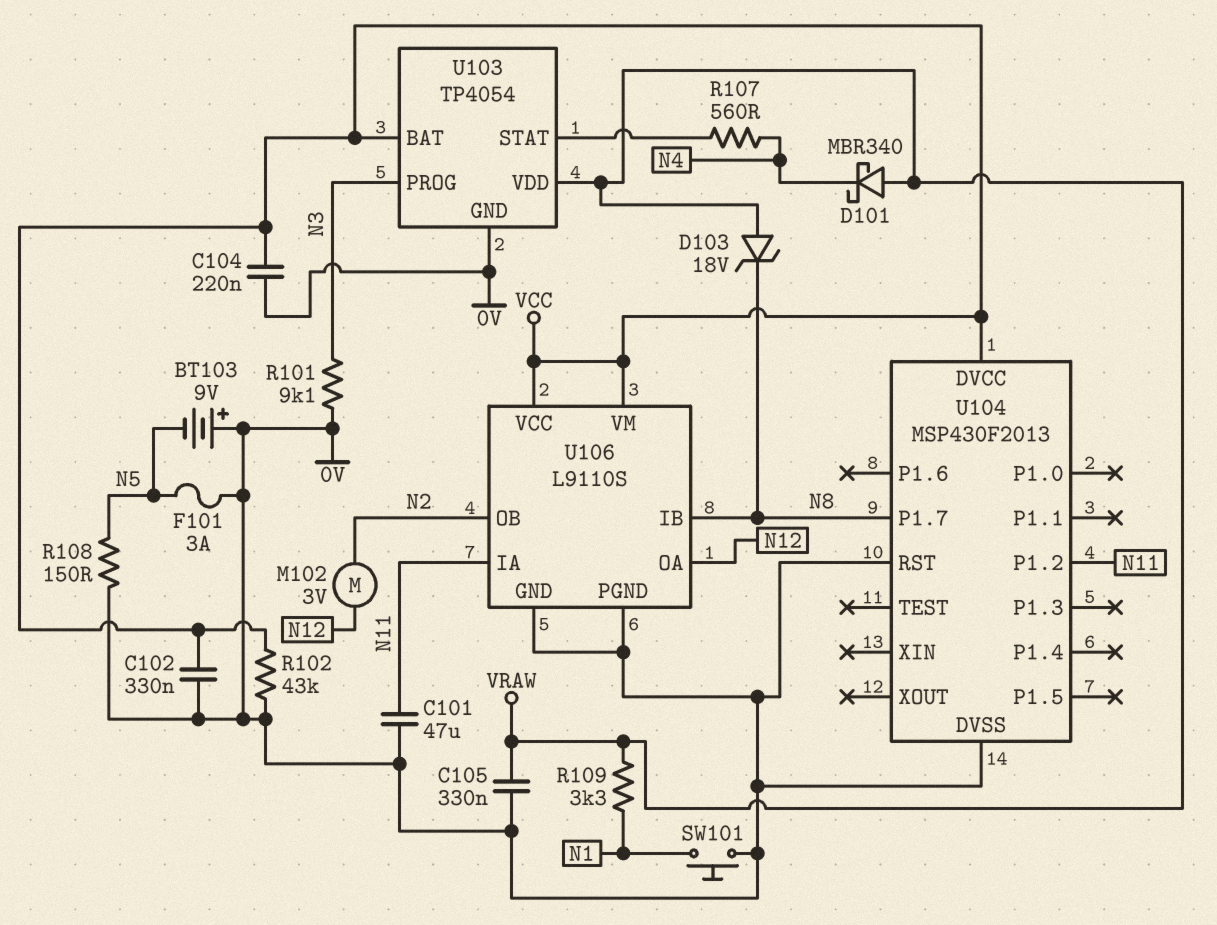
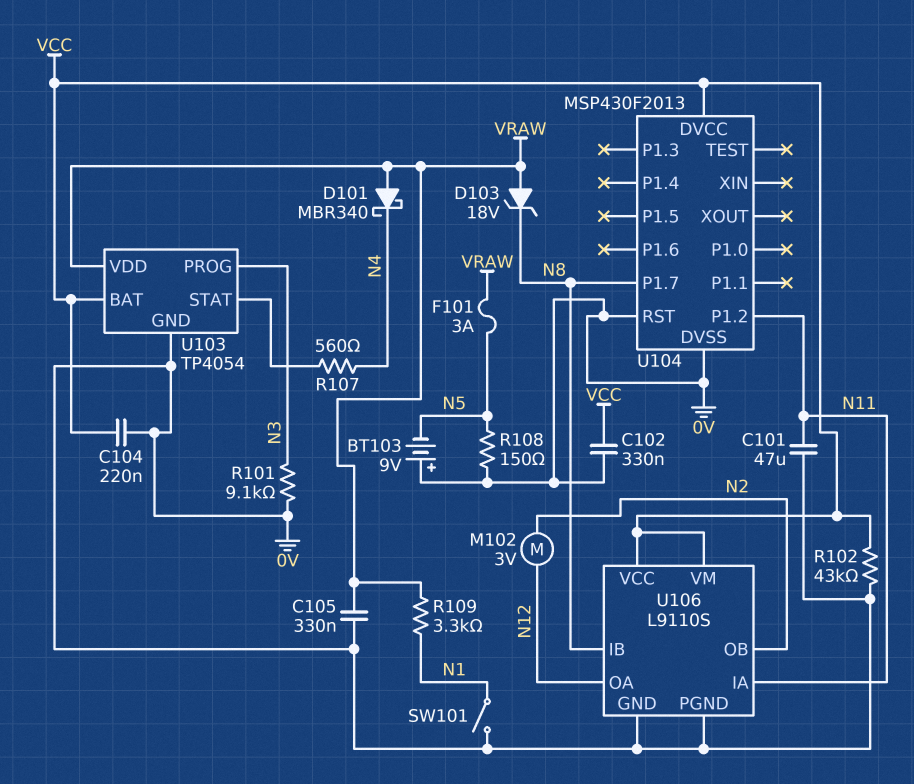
F101: 3A (0V, N5) -> 3A (N5, VRAW)
SW101: button (0V, N1) -> switch (0V, N1)

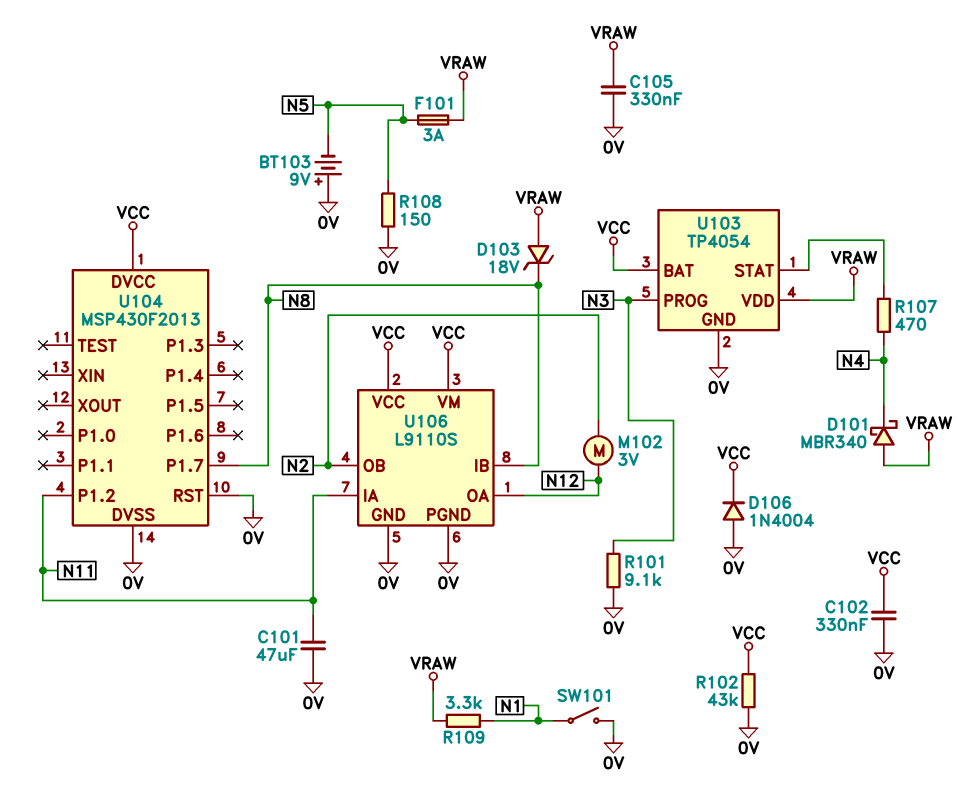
C104: 220nF (0V, VCC) -> none
D106: none -> diode 1N4004 (A 0V, K VCC)
R107: 560 (N4, U103/STAT) -> 470 (N4, U103/STAT)

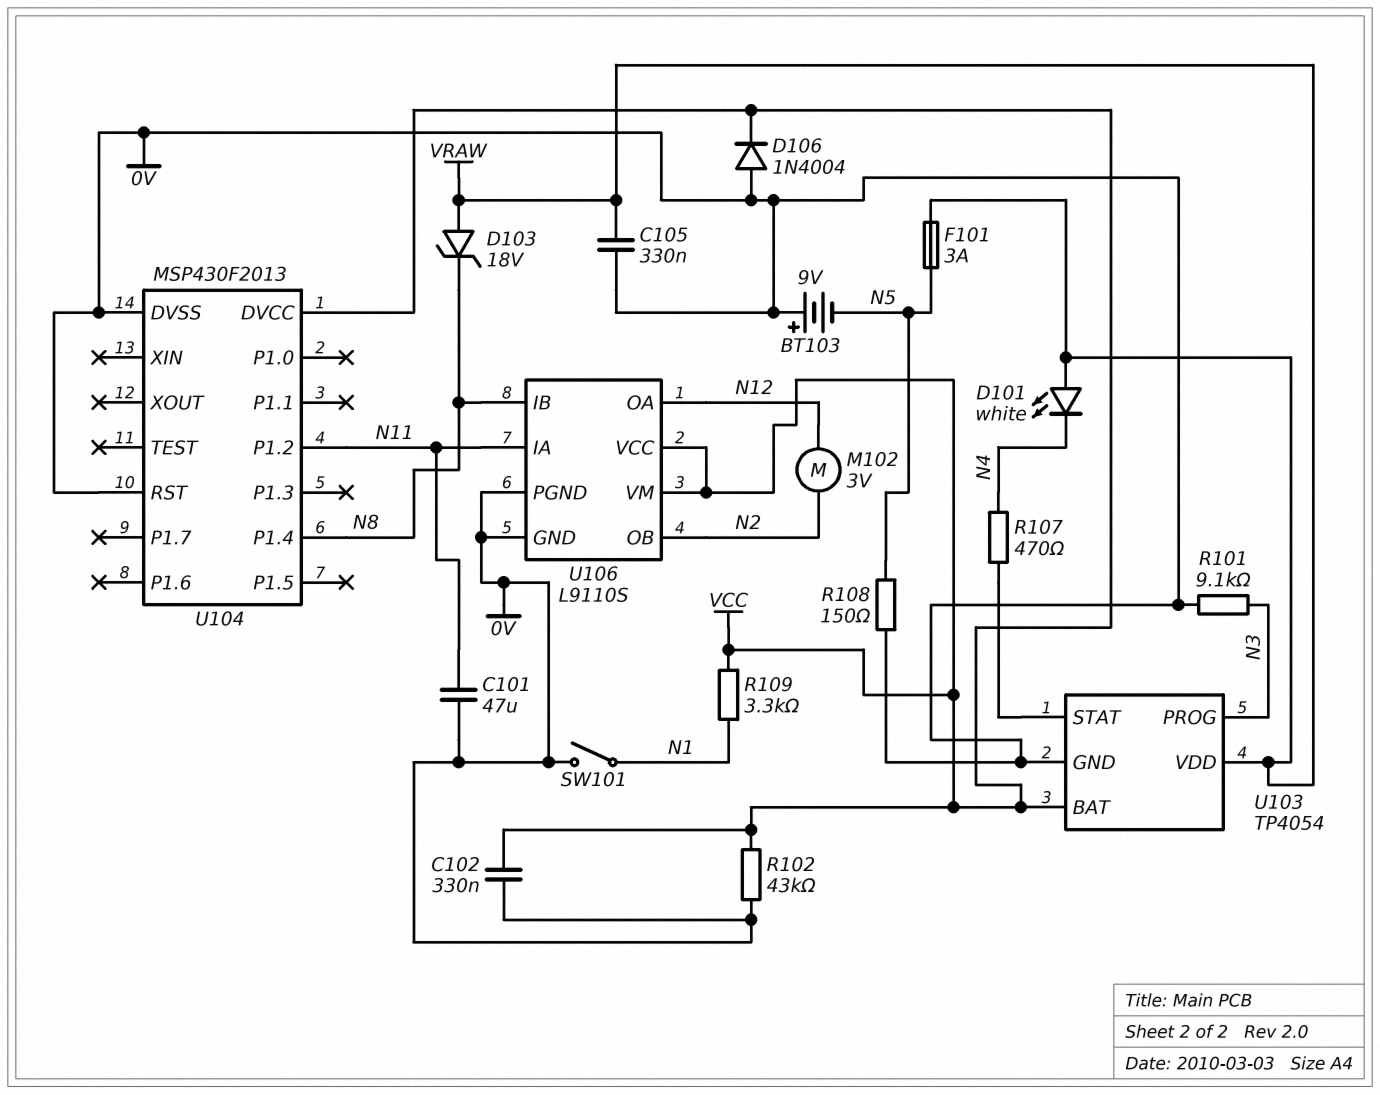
D101: schottky MBR340 (A VRAW, K N4) -> LED white (A VRAW, K N4)
R109: 3.3k (N1, VRAW) -> 3.3k (N1, VCC)
U104 pin P1.4: none -> N8
U104 pin P1.7: N8 -> none

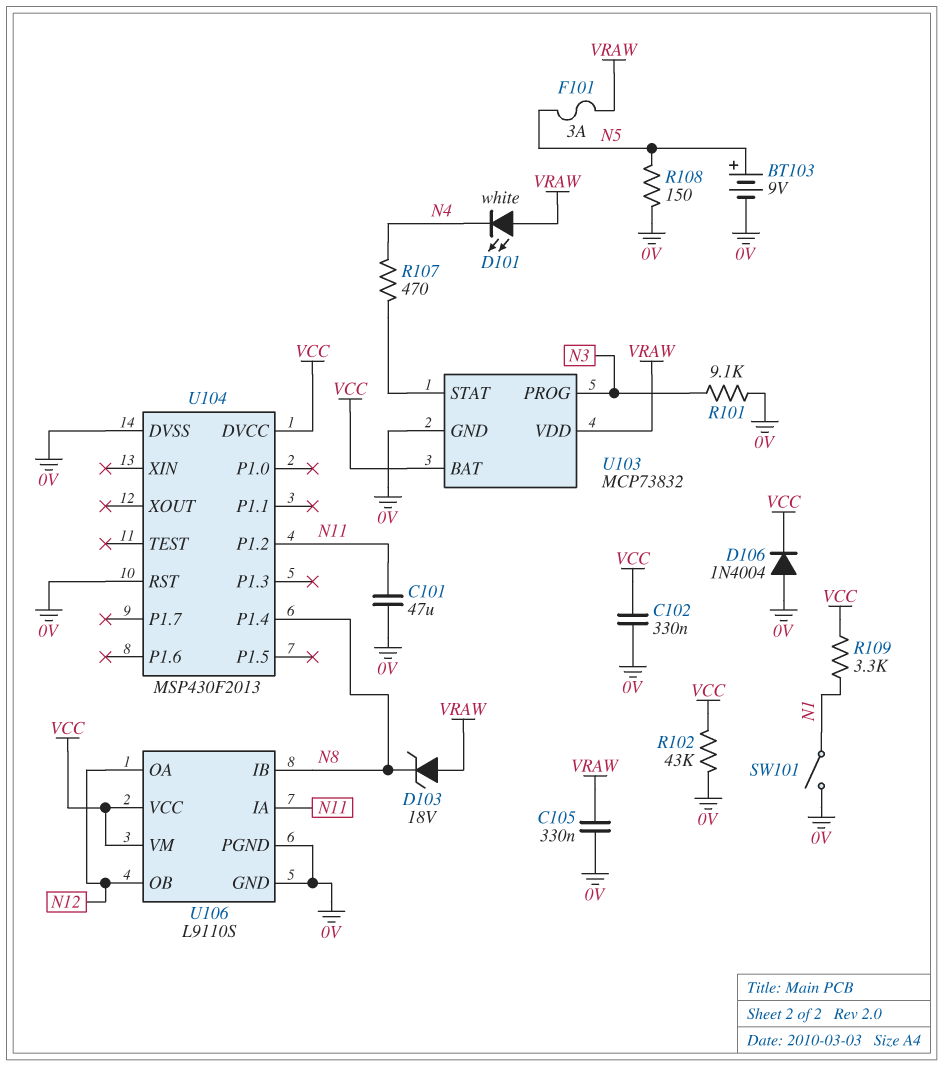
BT103: 9V (plus 0V, minus N5) -> 9V (plus N5, minus 0V)
M102: motor 3V (N2, N12) -> none
U103: TP4054 -> MCP73832
U106 pin OB: N2 -> N12

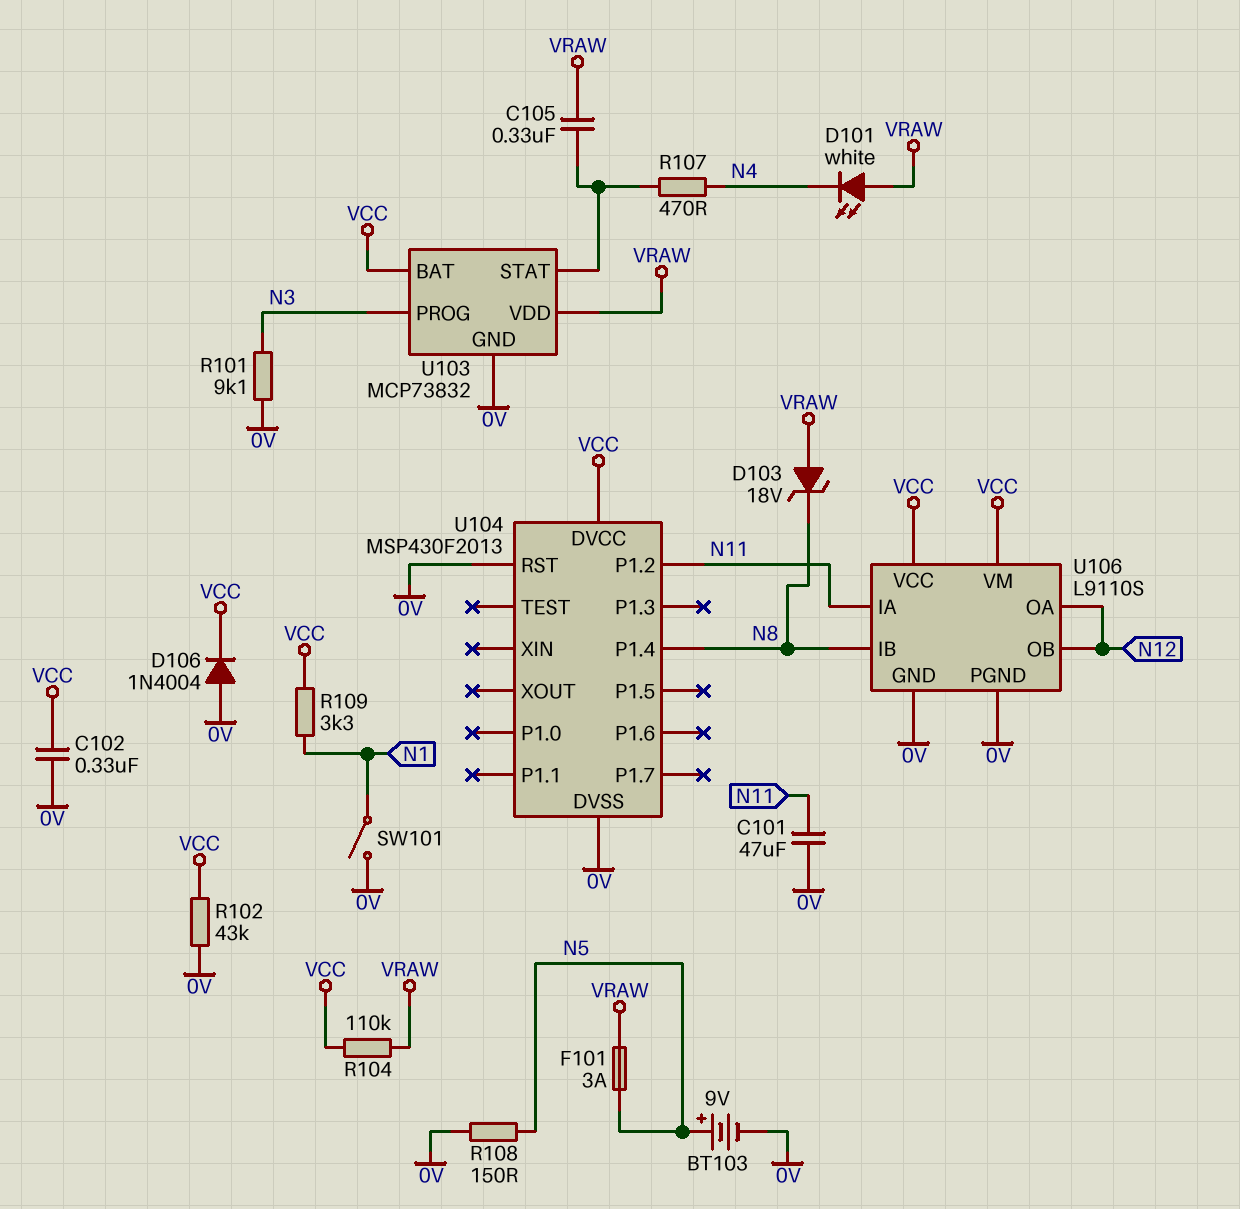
C105: 330nF (0V, VRAW) -> 330nF (U103/STAT, VRAW)
R104: none -> 110k (VCC, VRAW)

